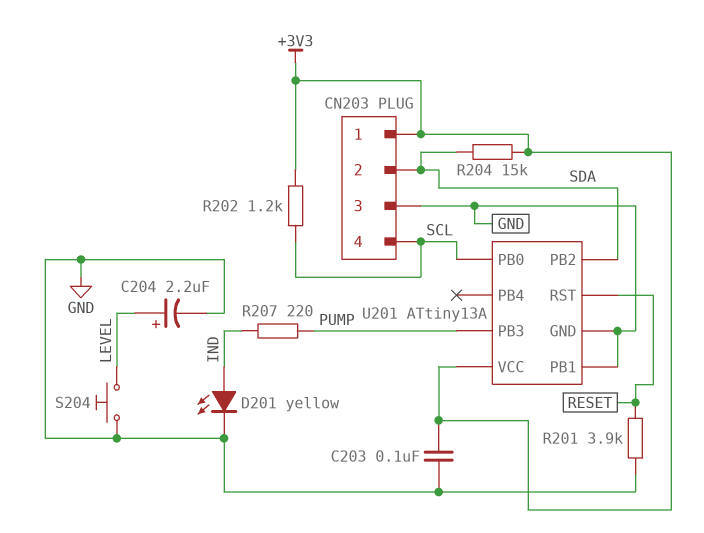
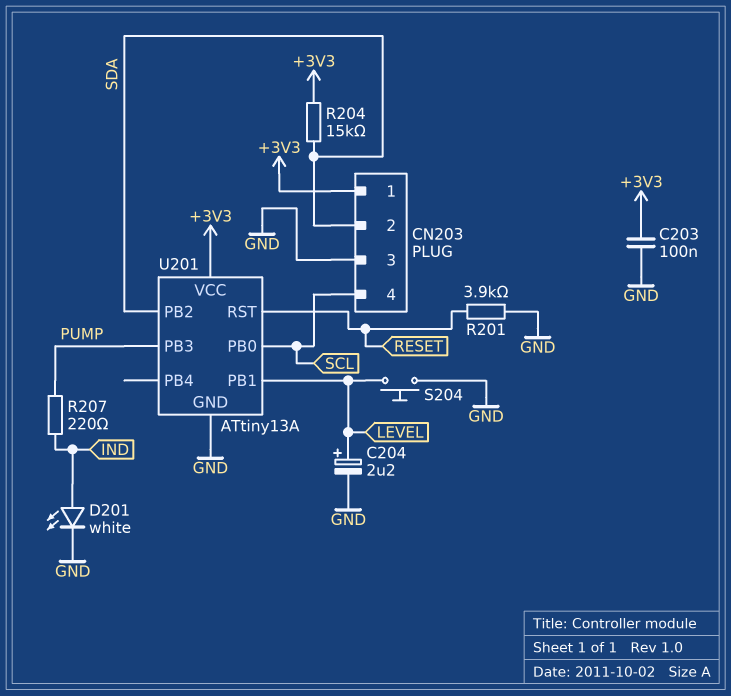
D201: LED yellow (A IND, K GND) -> LED white (A IND, K GND)
R202: 1.2k (+3V3, SCL) -> none
U201 pin PB1: GND -> LEVEL

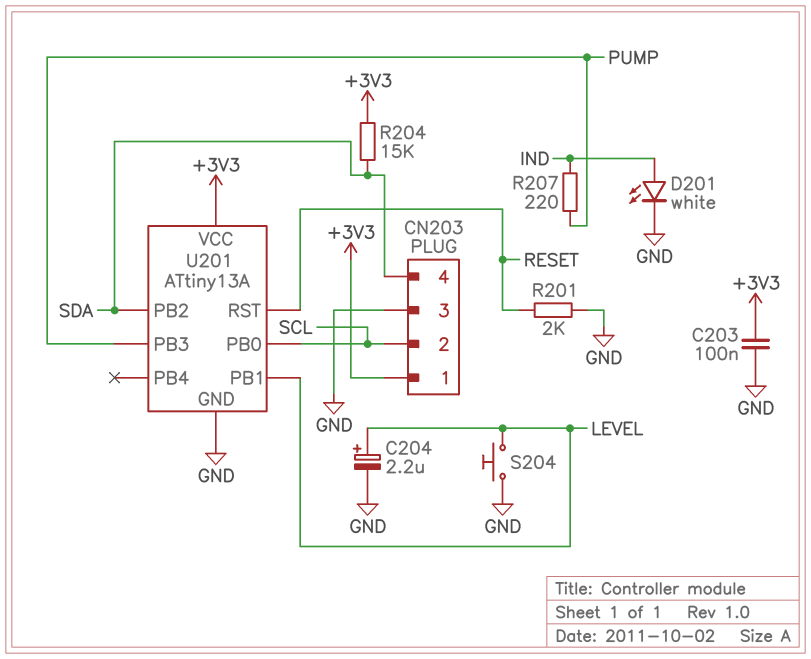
CN203 pin 2: SDA -> SCL
CN203 pin 4: SCL -> SDA
R201: 3.9k (GND, RESET) -> 2k (GND, RESET)

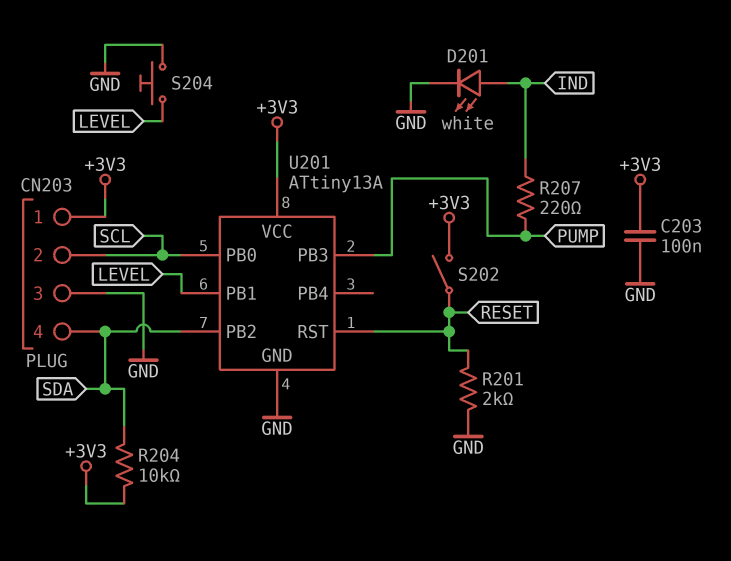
C204: 2.2uF (plus LEVEL, minus GND) -> none
R204: 15k (+3V3, SDA) -> 10k (+3V3, SDA)
S202: none -> switch (+3V3, RESET)

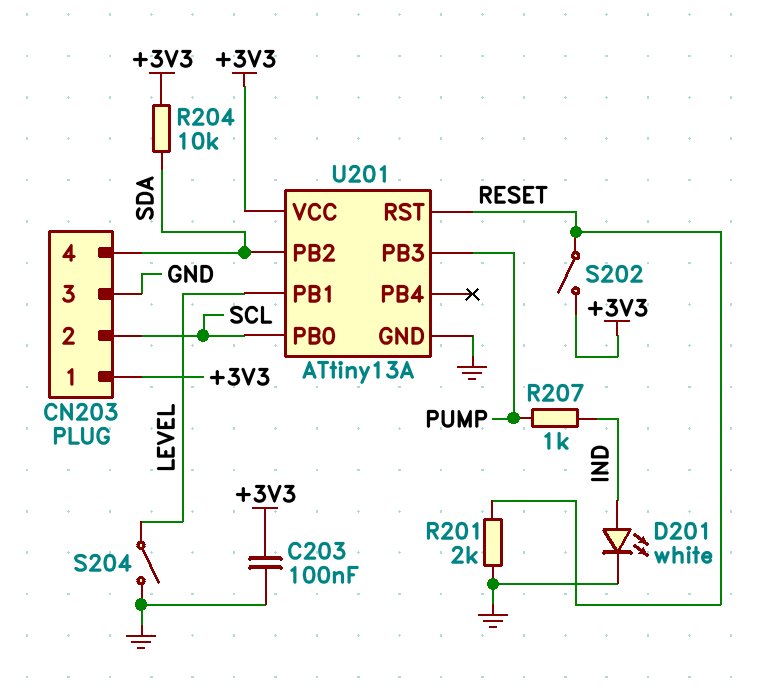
R207: 220 (IND, PUMP) -> 1k (IND, PUMP)
S204: button (GND, LEVEL) -> switch (GND, LEVEL)

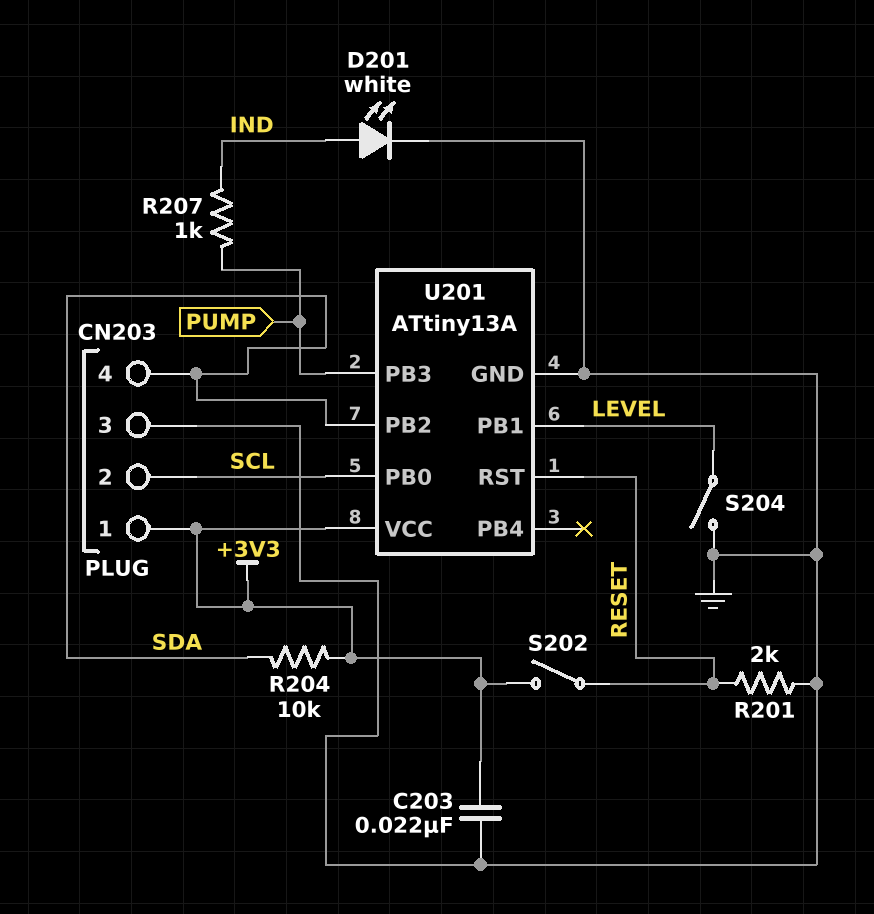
C203: 100nF (+3V3, GND) -> 22nF (+3V3, GND)

